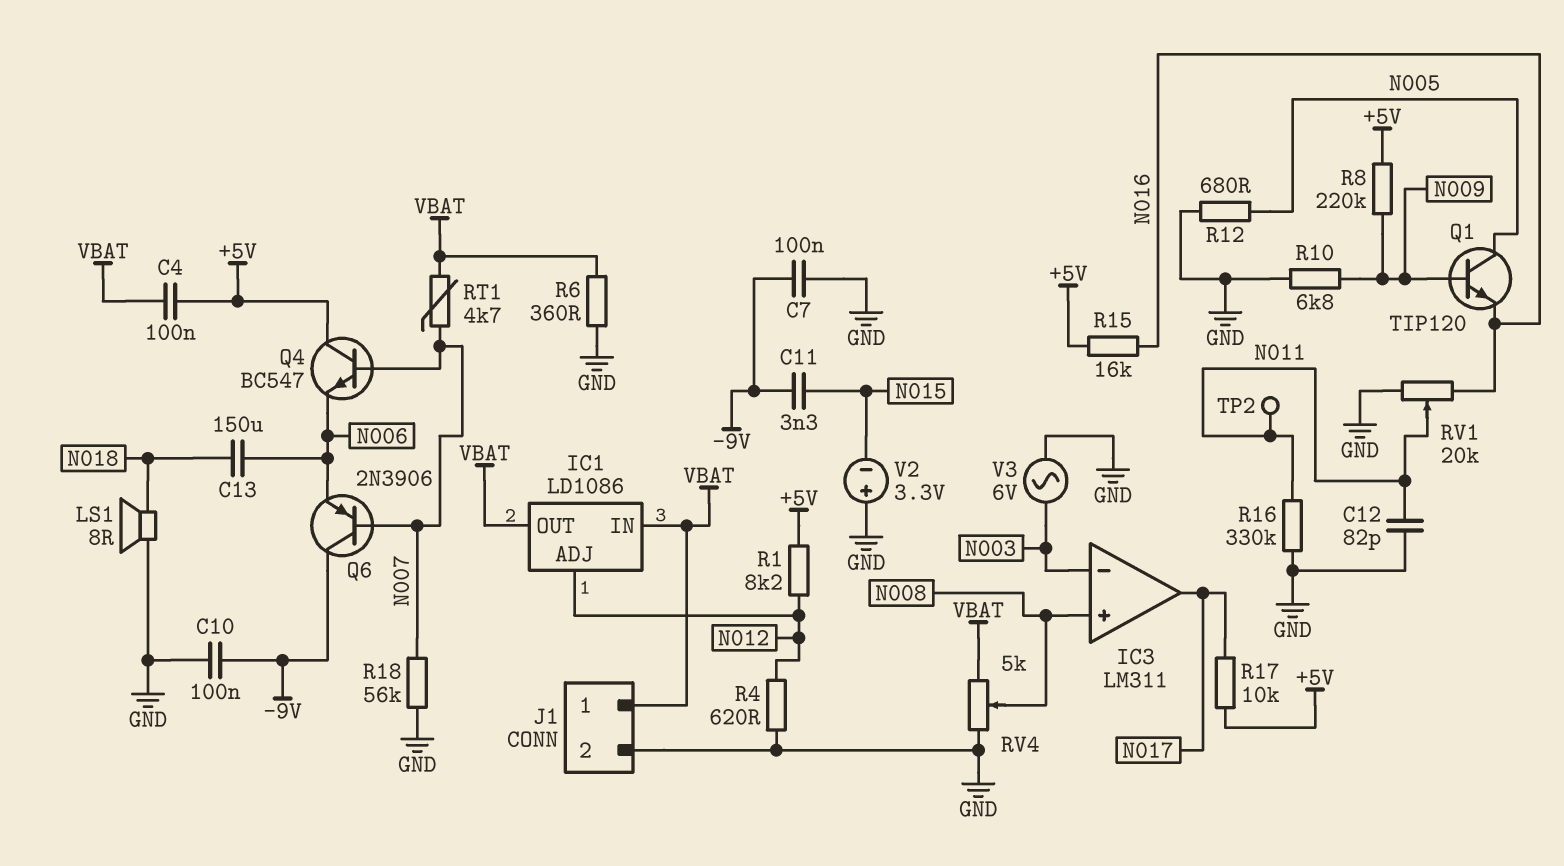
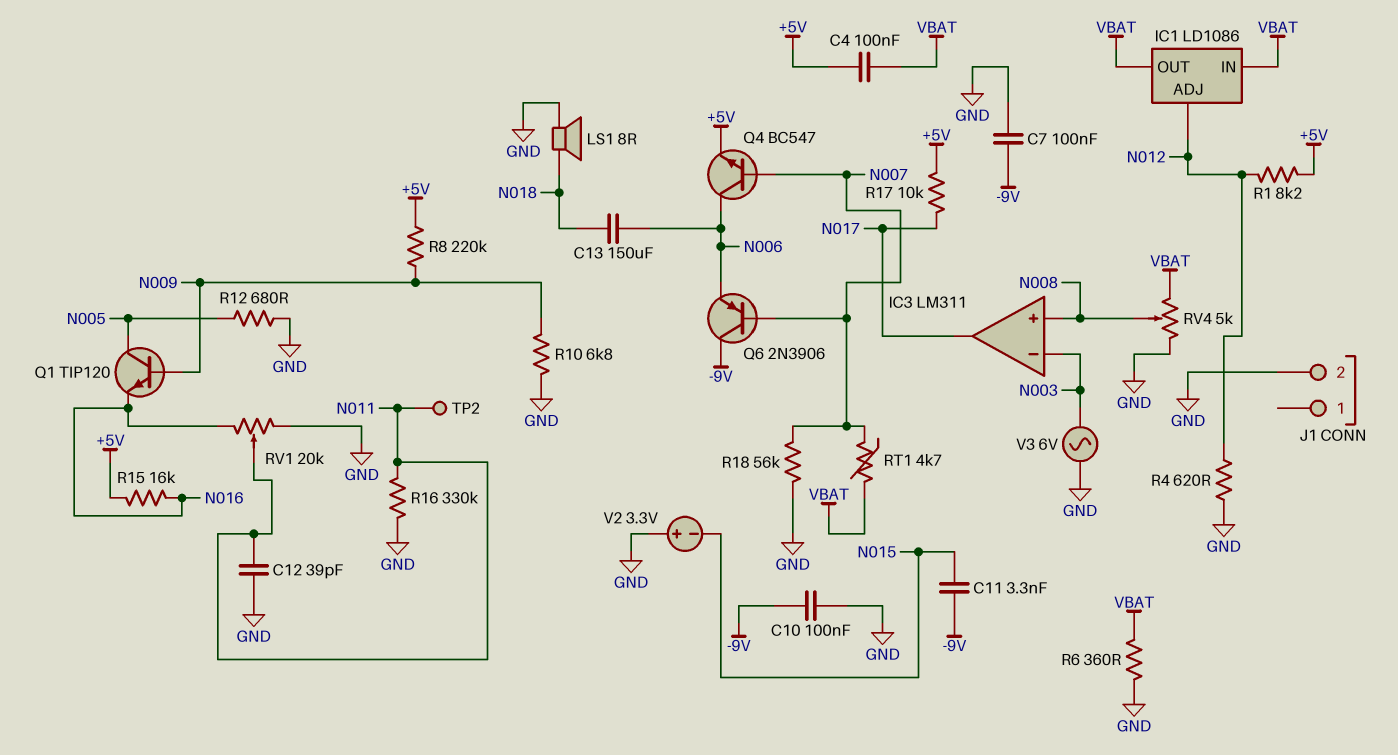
C12: 82pF (GND, N011) -> 39pF (GND, N011)
J1 pin 1: VBAT -> none
Q4: NPN BC547 (B N007, C +5V, E N006) -> NPN BC547 (B N007, C N006, E +5V)

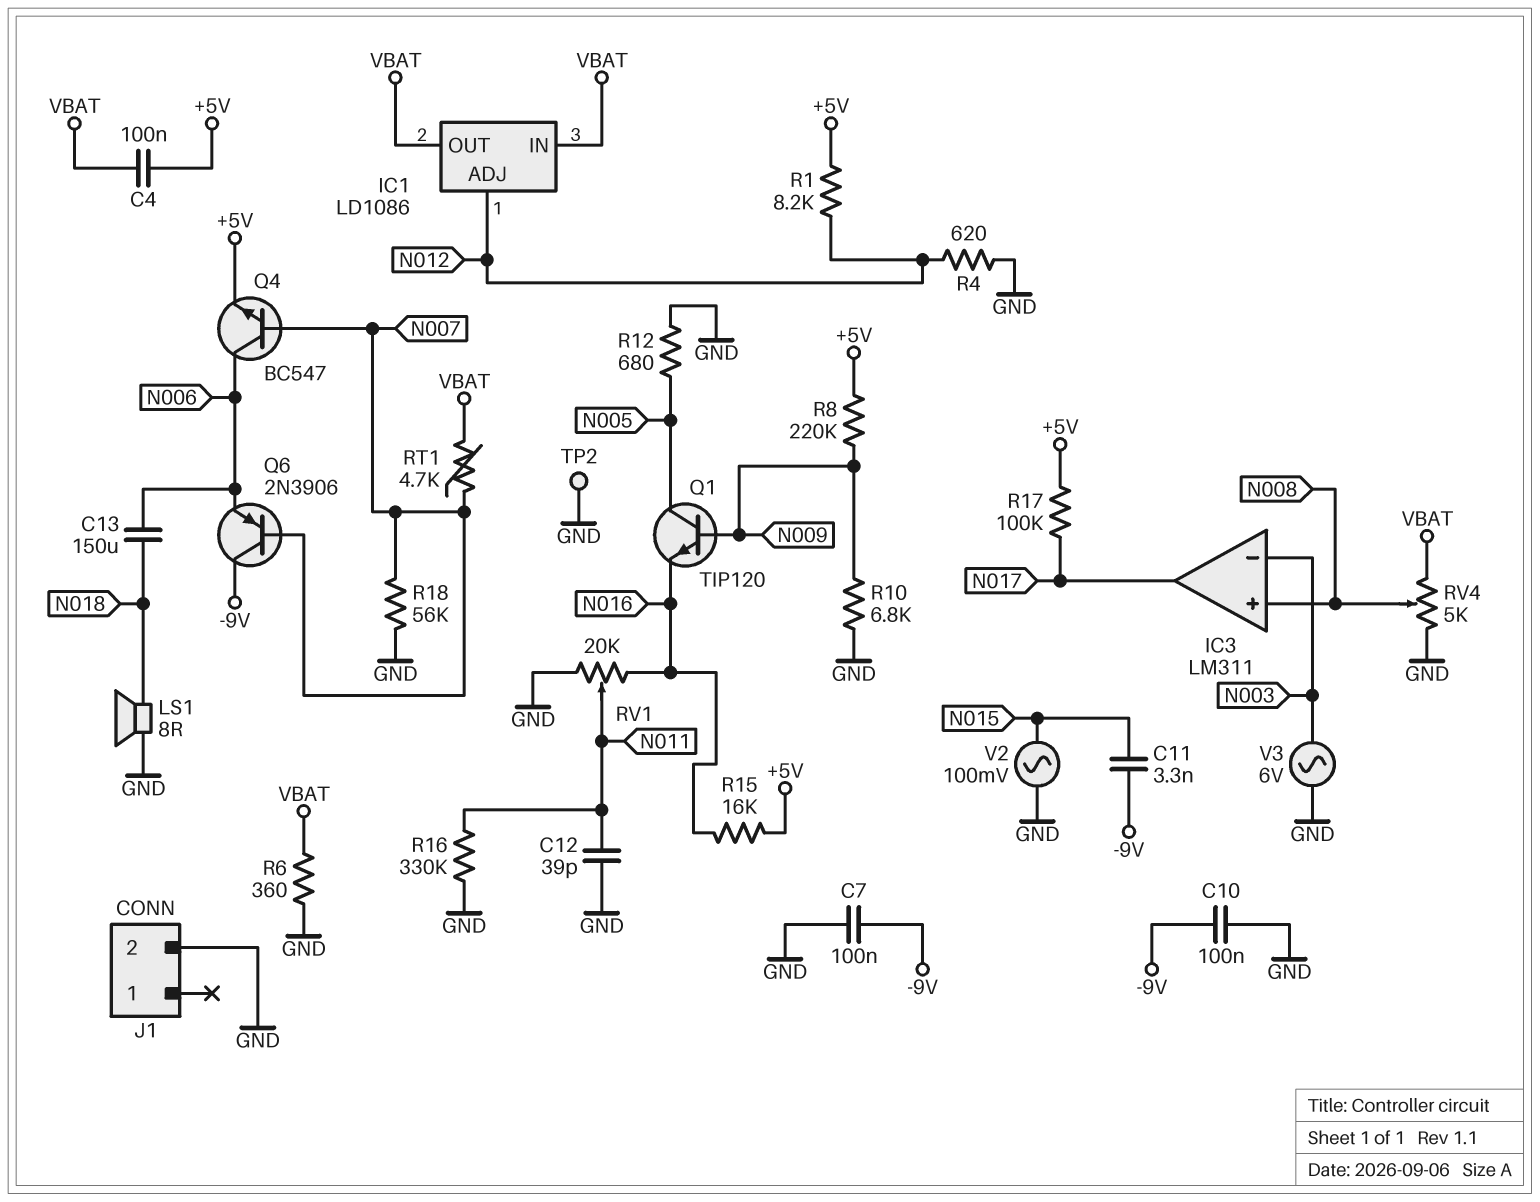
R17: 10k (+5V, N017) -> 100k (+5V, N017)
TP2: test point (N011) -> test point (GND)
V2: 3.3V (plus GND, minus N015) -> AC 100mV (GND, N015)

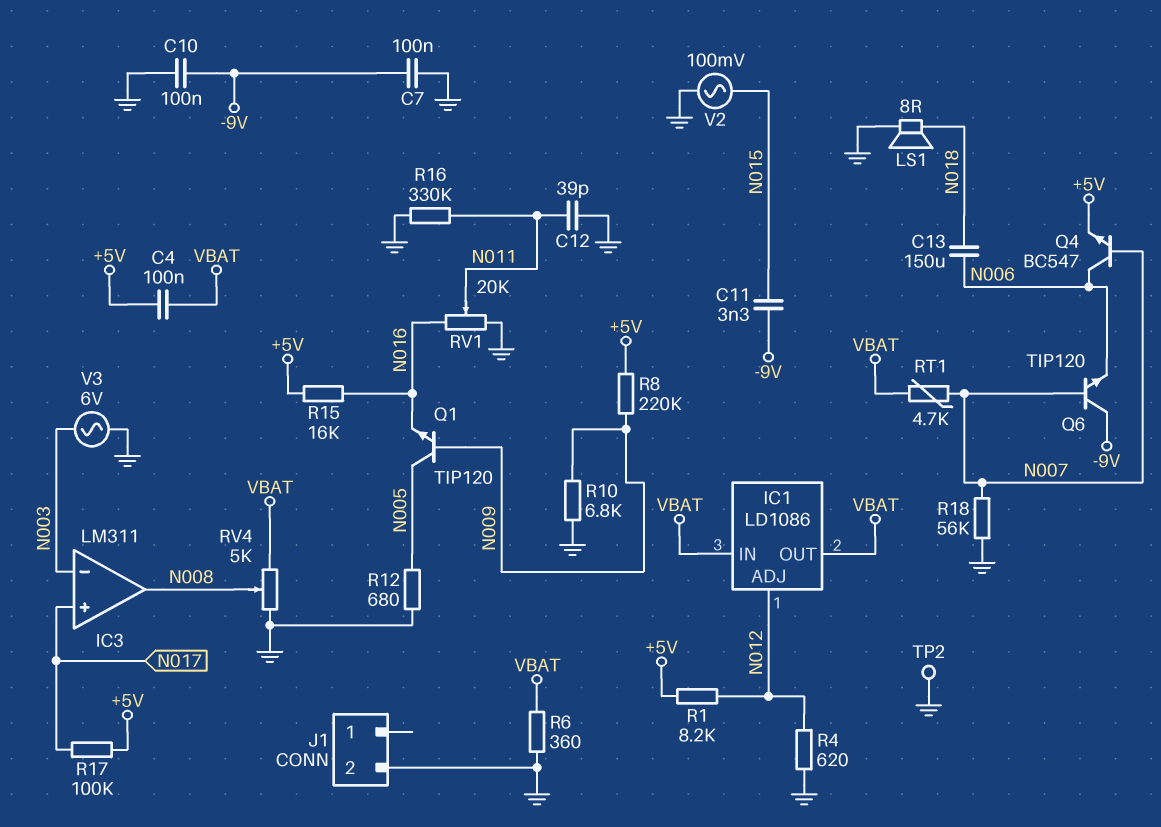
IC3 pin in+: N008 -> N017
IC3 pin out: N017 -> N008
Q6: PNP 2N3906 (B N007, C -9V, E N006) -> NPN TIP120 (B N007, C -9V, E N006)

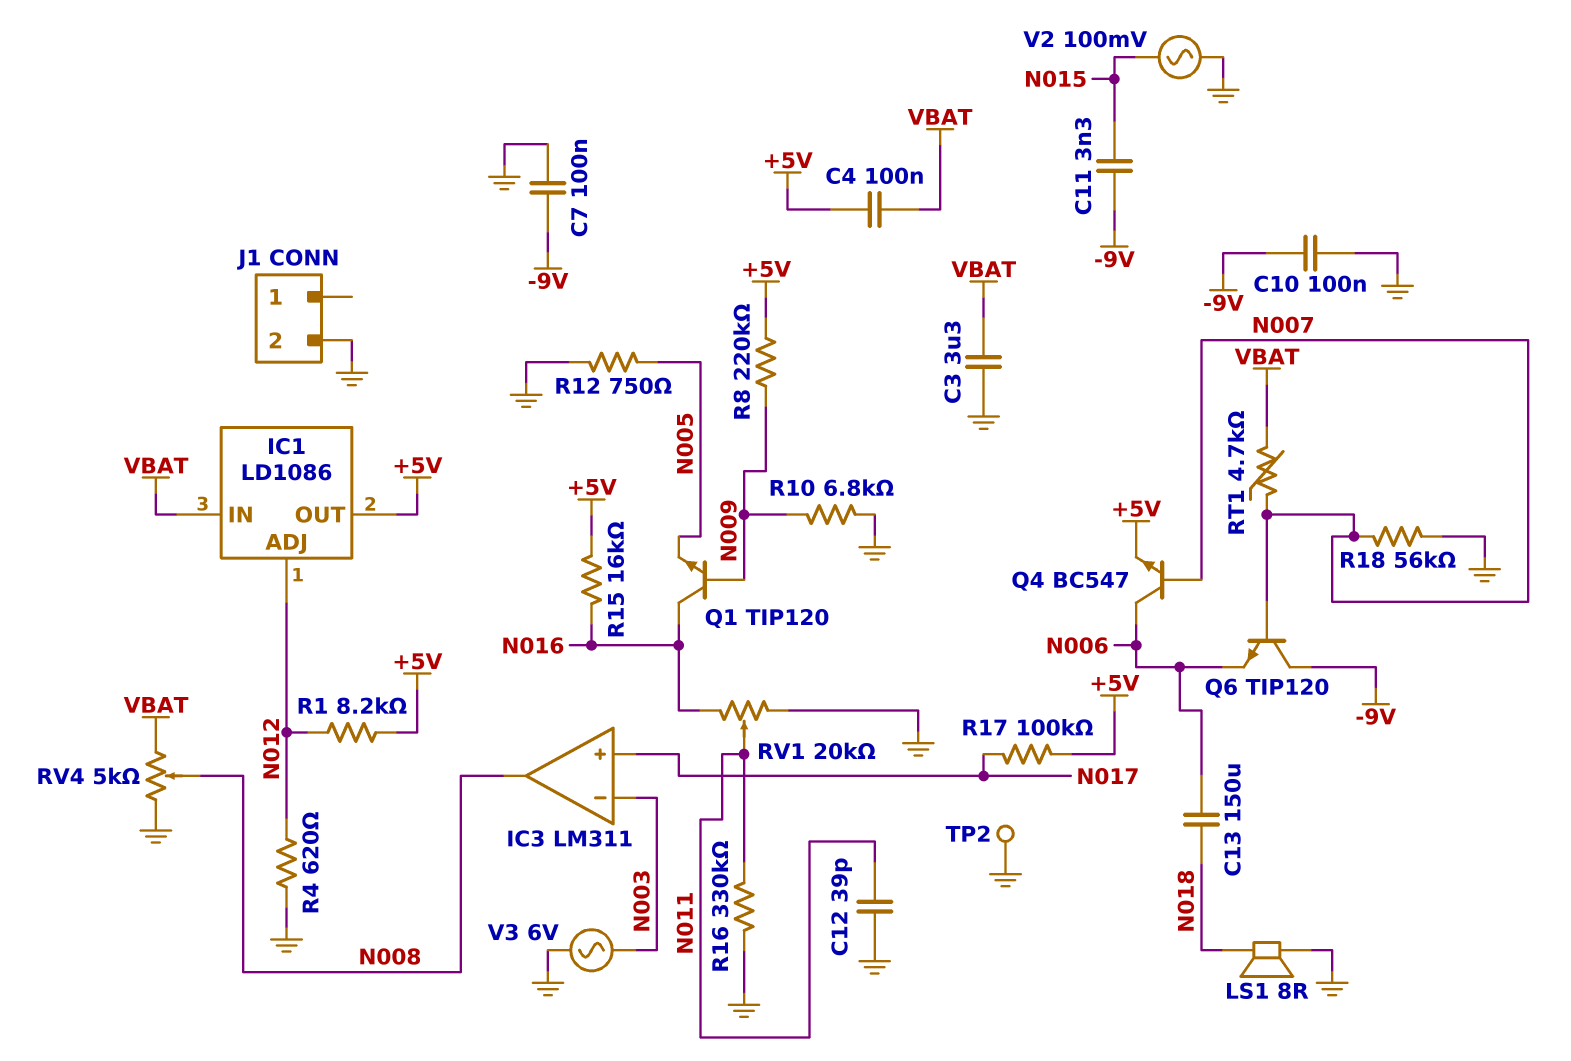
C3: none -> 3.3uF (GND, VBAT)
IC1 pin OUT: VBAT -> +5V
Q1: NPN TIP120 (B N009, C N005, E N016) -> NPN TIP120 (B N009, C N016, E N005)
R6: 360 (GND, VBAT) -> none
R12: 680 (GND, N005) -> 750 (GND, N005)

